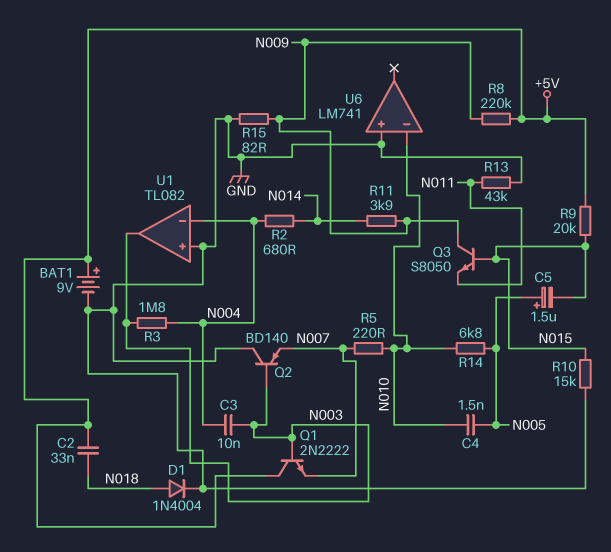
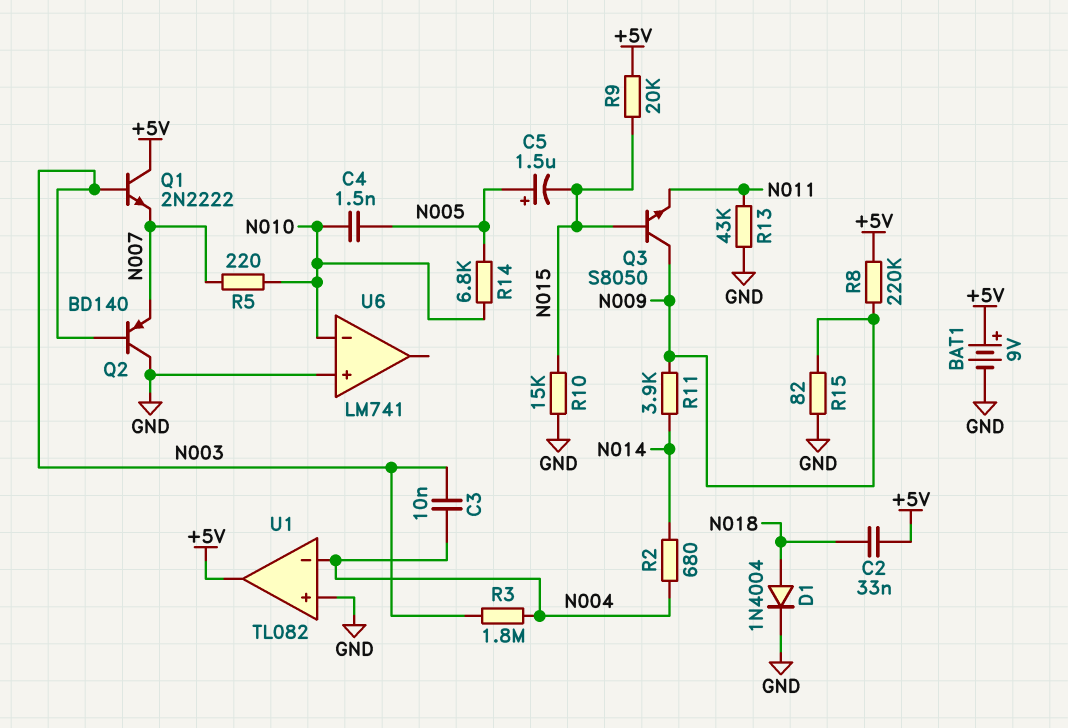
U1 pin out: N003 -> +5V

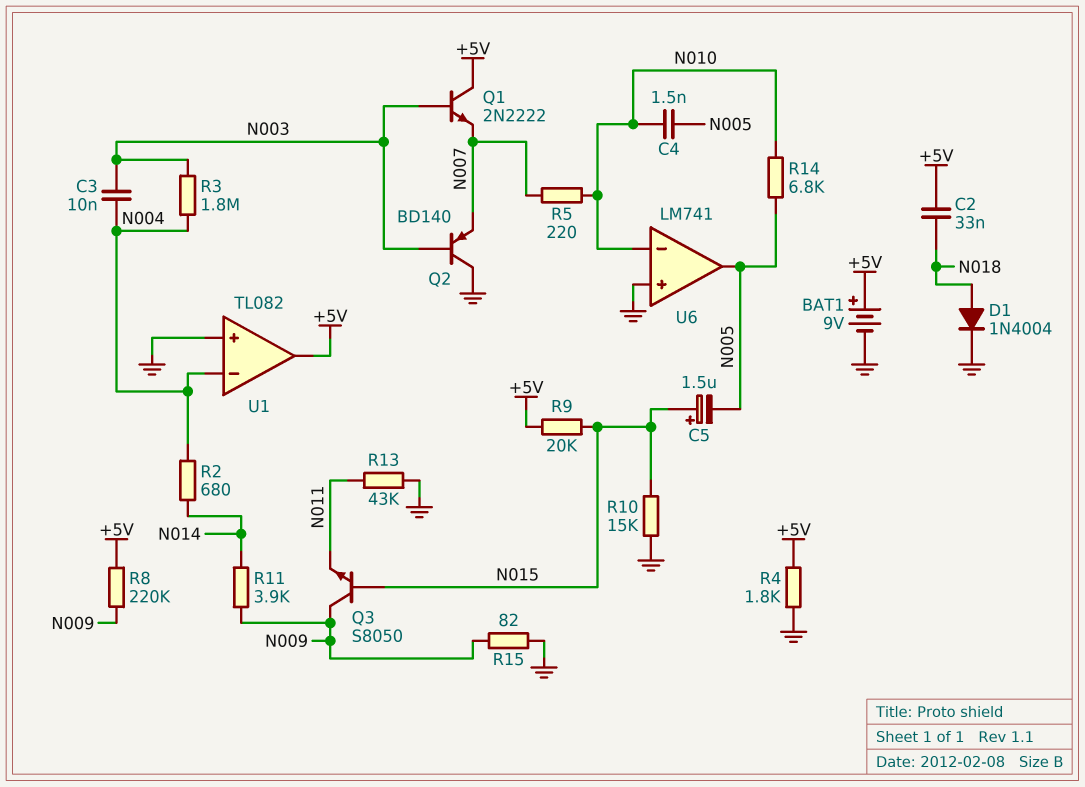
C5: 1.5uF (plus N005, minus N015) -> 1.5uF (plus N015, minus N005)
R4: none -> 1.8k (+5V, GND)
U6 pin out: none -> N005

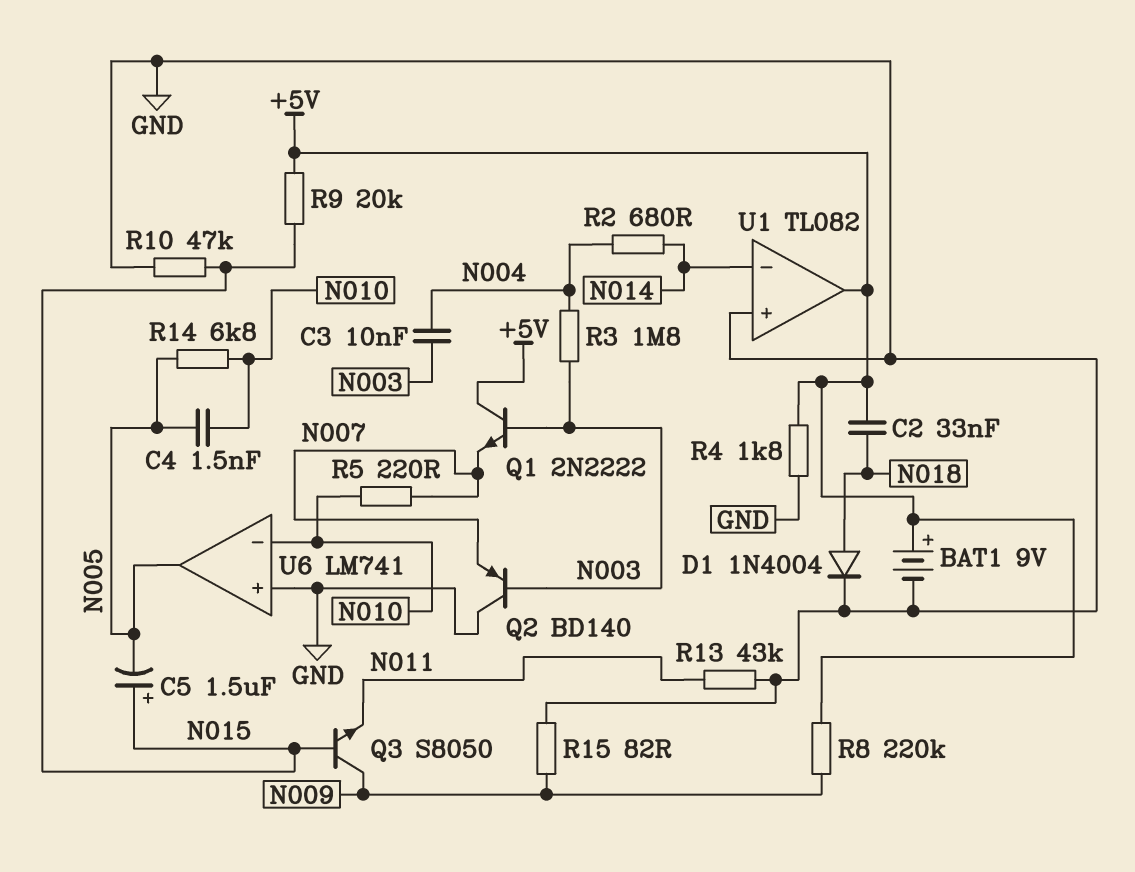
R10: 15k (GND, N015) -> 47k (GND, N015)
R11: 3.9k (N009, N014) -> none
U1 pin in-: N004 -> N014

